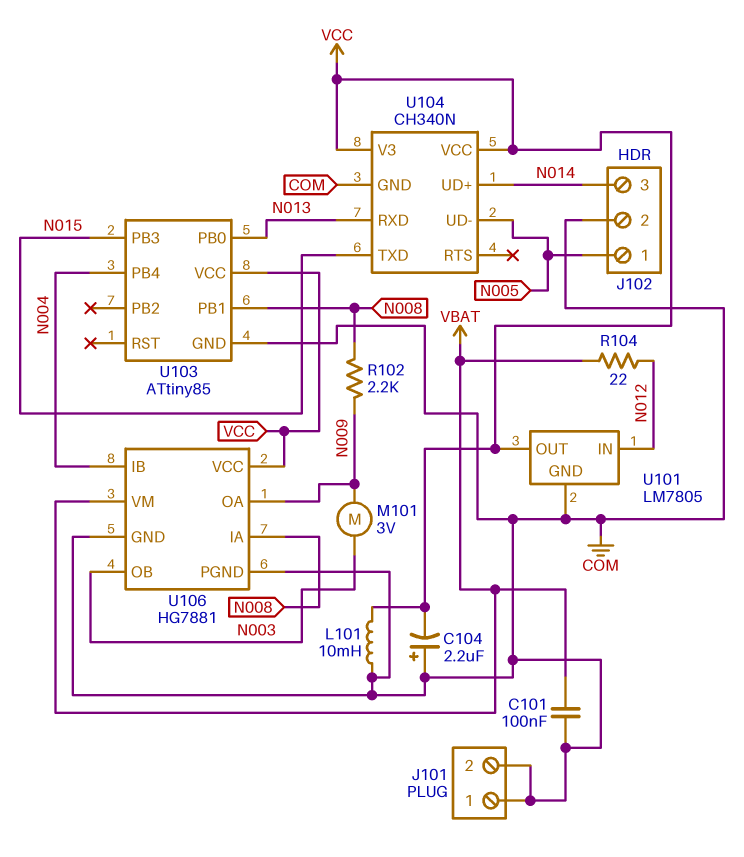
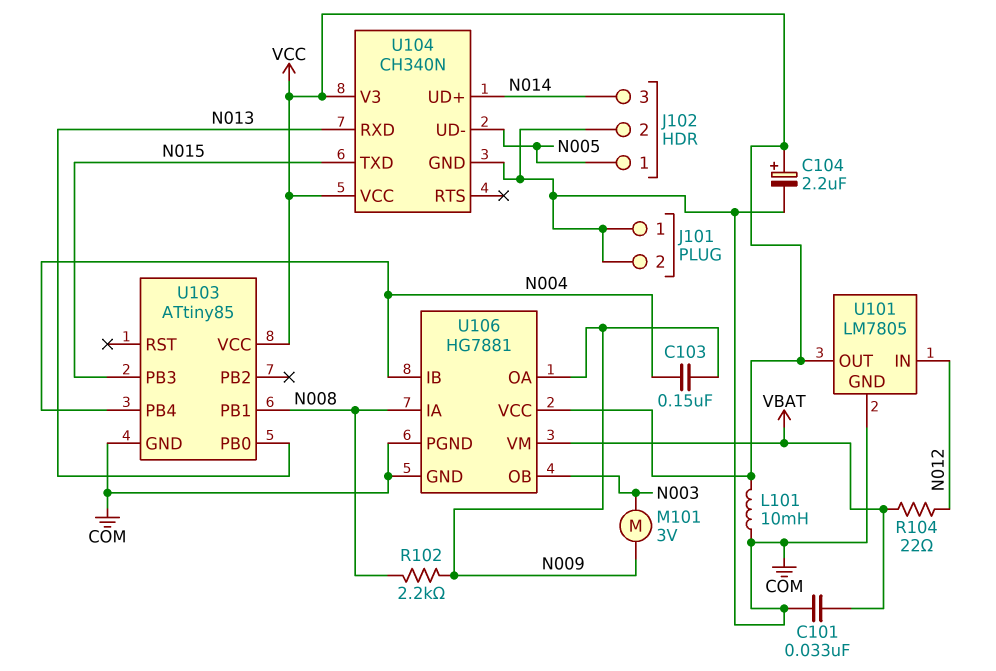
C101: 100nF (COM, VBAT) -> 33nF (COM, VBAT)
C103: none -> 150nF (N004, N009)
C104: 2.2uF (plus COM, minus VCC) -> 2.2uF (plus VCC, minus COM)

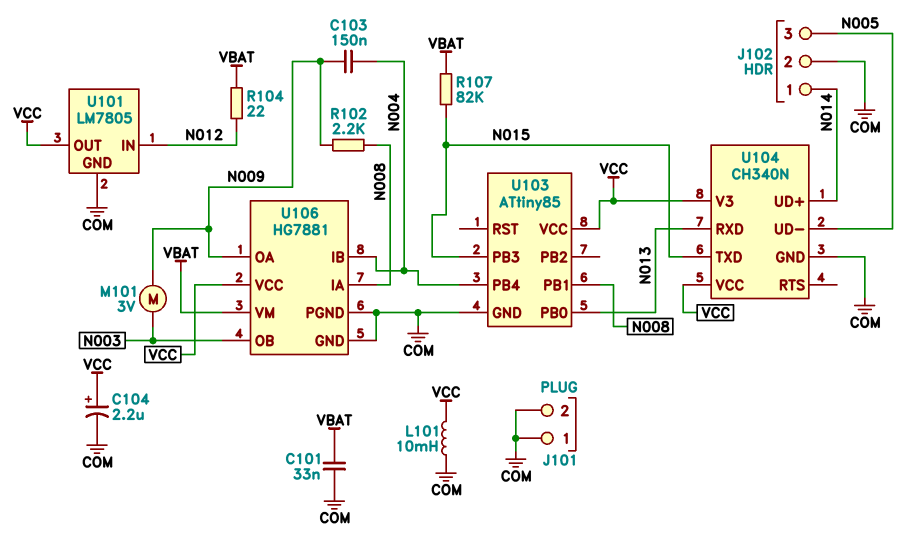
J102 pin 1: N005 -> N014
J102 pin 3: N014 -> N005
R107: none -> 82k (N015, VBAT)

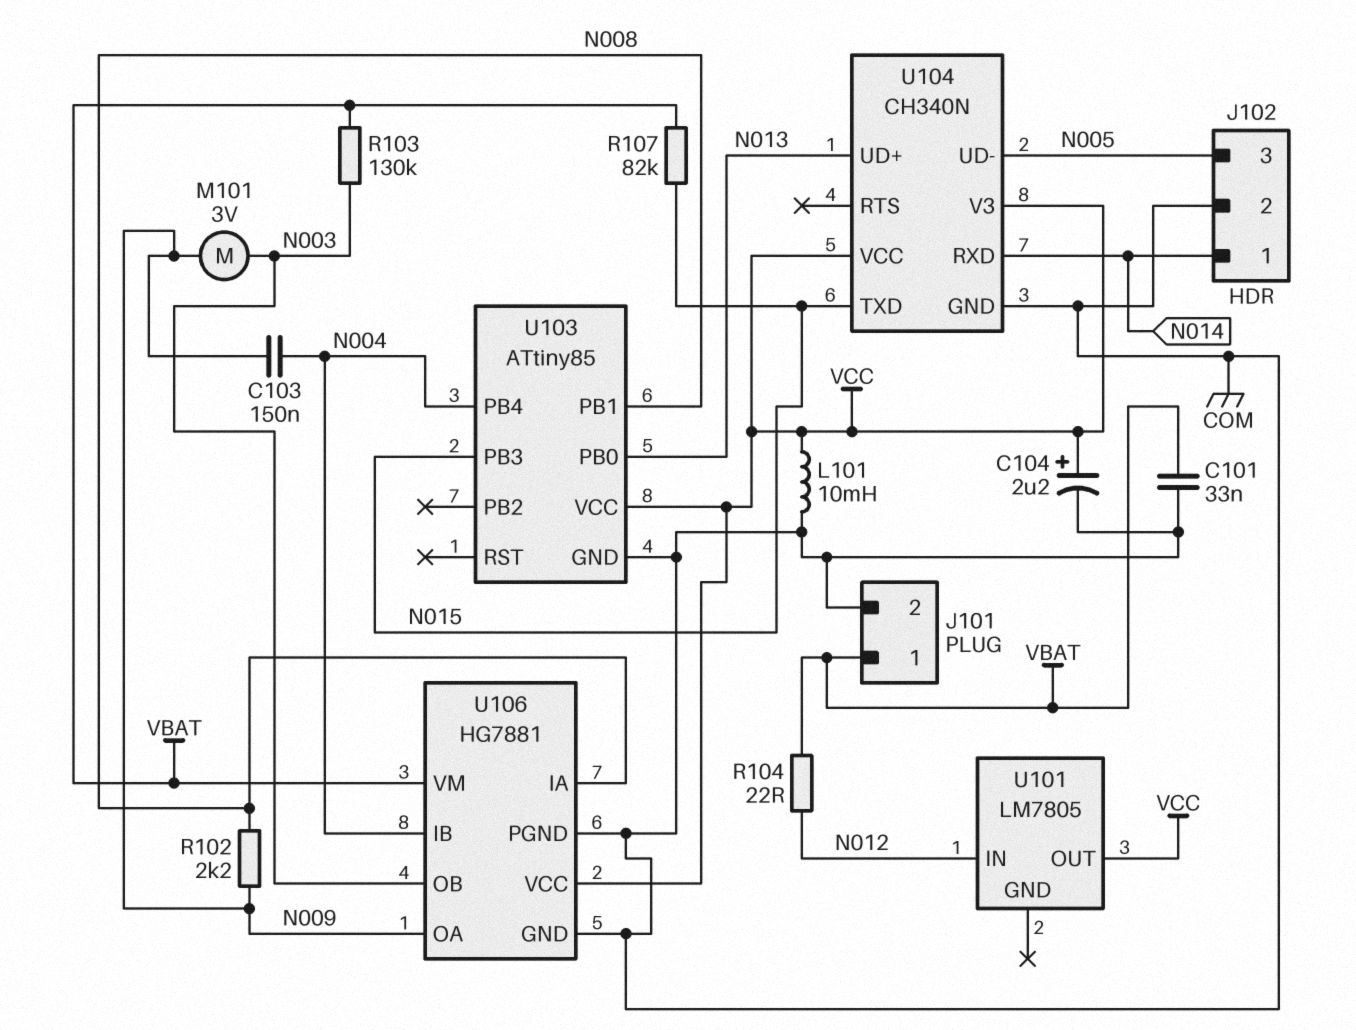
J101 pin 1: COM -> VBAT
R103: none -> 130k (N003, VBAT)
U101 pin GND: COM -> none
U104 pin RXD: N013 -> N014
U104 pin UD+: N014 -> N013

